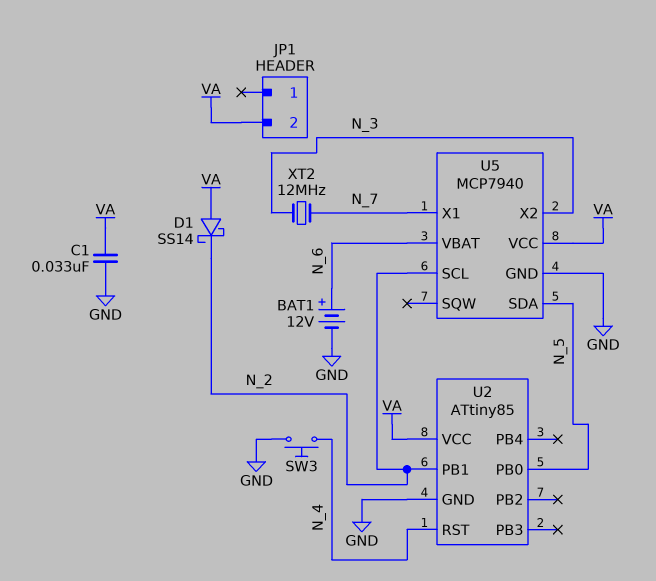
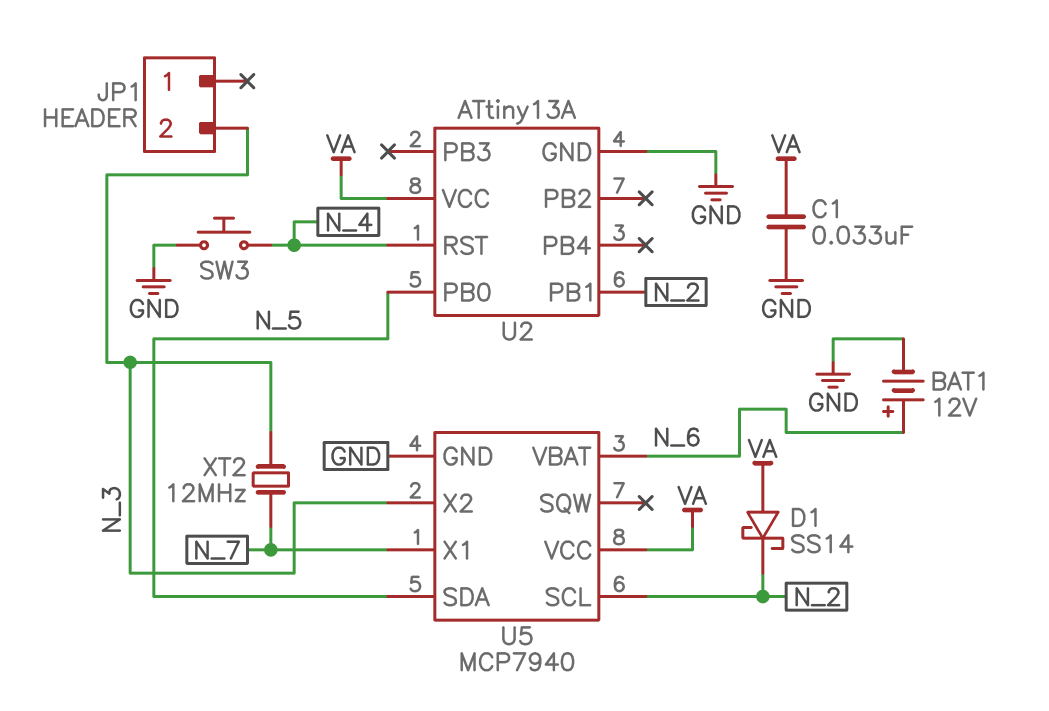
JP1 pin 2: VA -> N_3
U2: ATtiny85 -> ATtiny13A

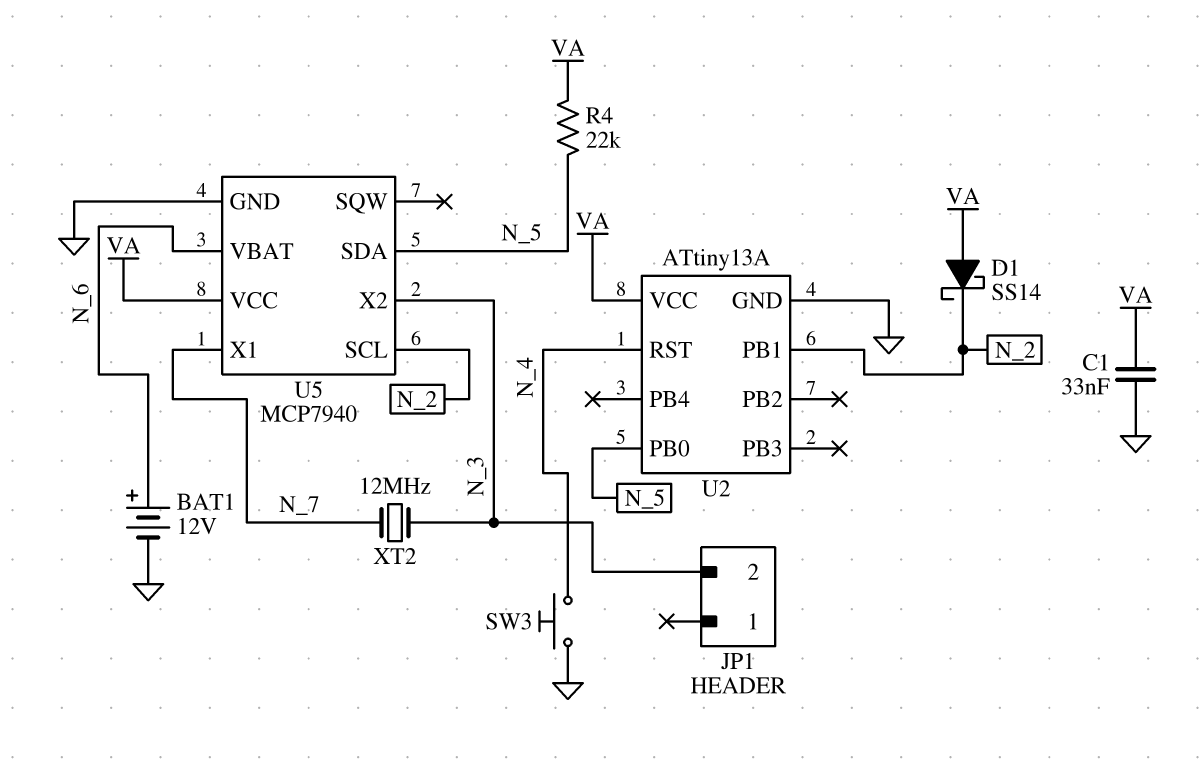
R4: none -> 22k (N_5, VA)

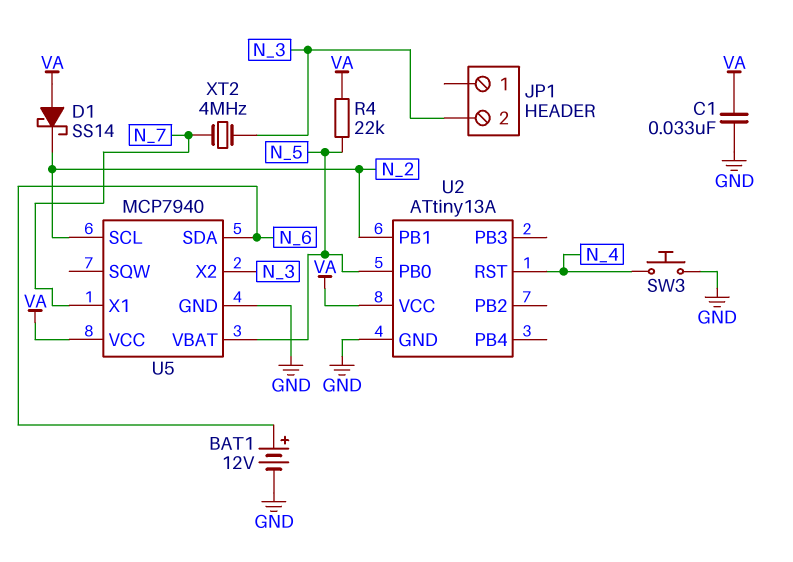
U5 pin SDA: N_5 -> N_6
U5 pin VBAT: N_6 -> N_5
XT2: 12MHz (N_3, N_7) -> 4MHz (N_3, N_7)

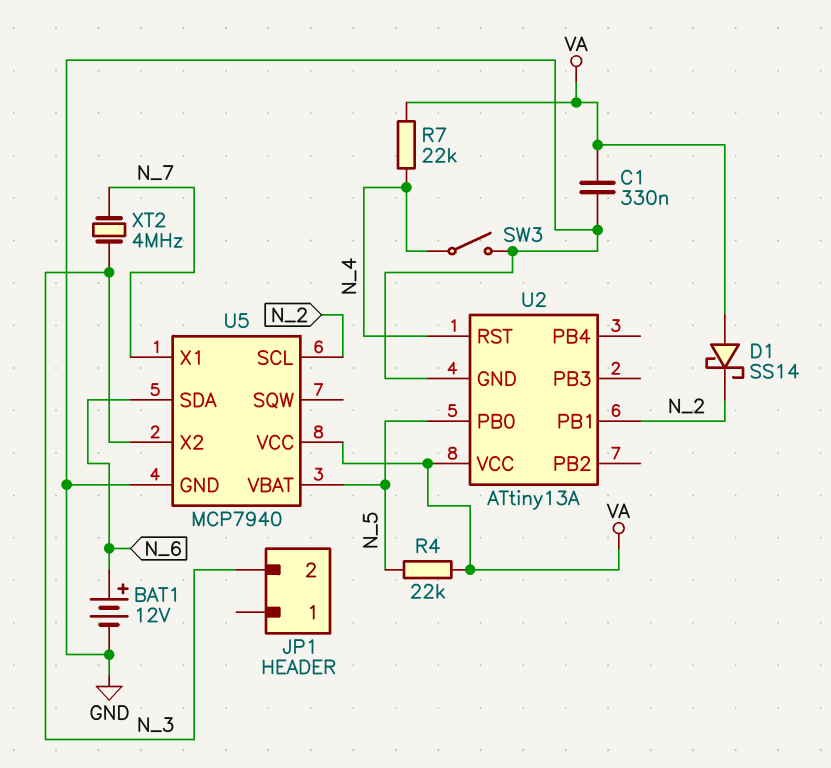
C1: 33nF (GND, VA) -> 330nF (GND, VA)
R7: none -> 22k (N_4, VA)
SW3: button (GND, N_4) -> switch (GND, N_4)

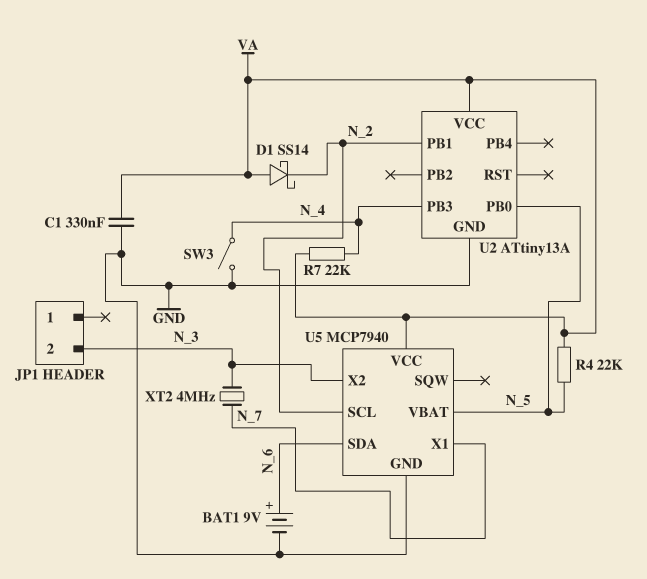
BAT1: 12V (plus N_6, minus GND) -> 9V (plus N_6, minus GND)
U2 pin PB3: none -> N_4
U2 pin RST: N_4 -> none

